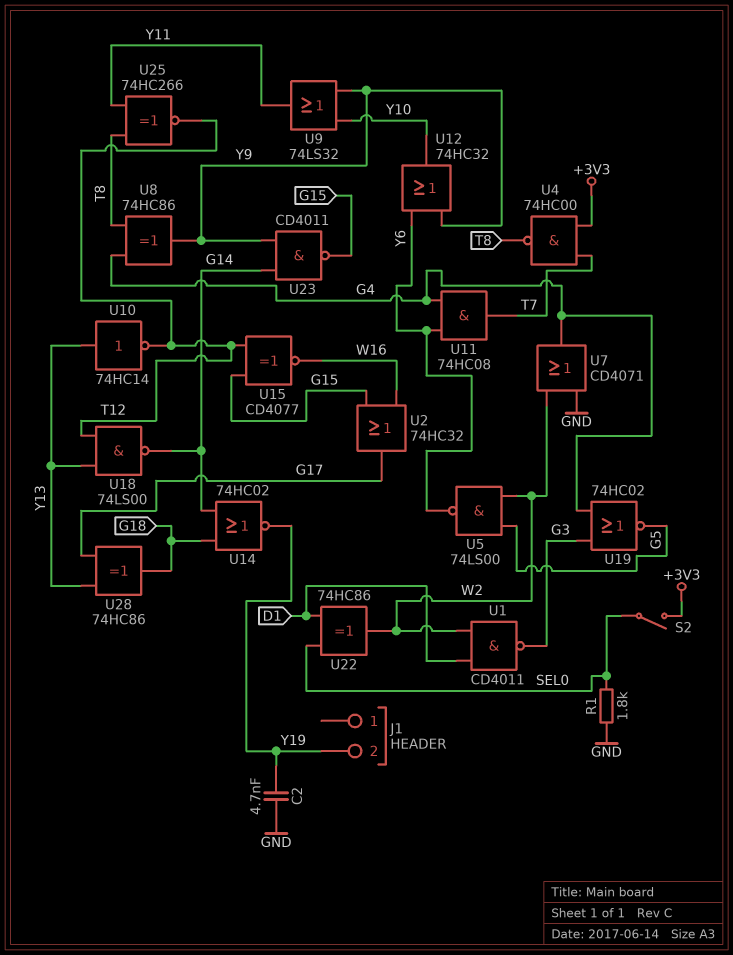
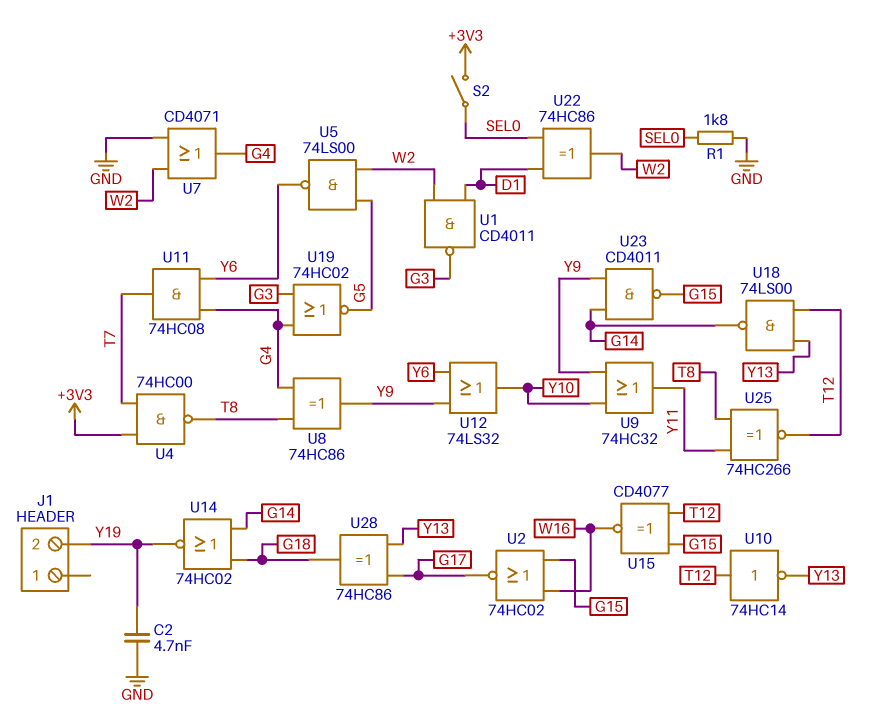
U2: OR 74HC32 (in G15, in W16, out G17) -> NOR 74HC02 (in G15, in W16, out G17)
U9: OR 74LS32 (in Y9, in Y10, out Y11) -> OR 74HC32 (in Y9, in Y10, out Y11)
U10: NOT 74HC14 (in Y13, out T12) -> NOT 74HC14 (in T12, out Y13)
U12: OR 74HC32 (in Y6, in Y9, out Y10) -> OR 74LS32 (in Y6, in Y9, out Y10)

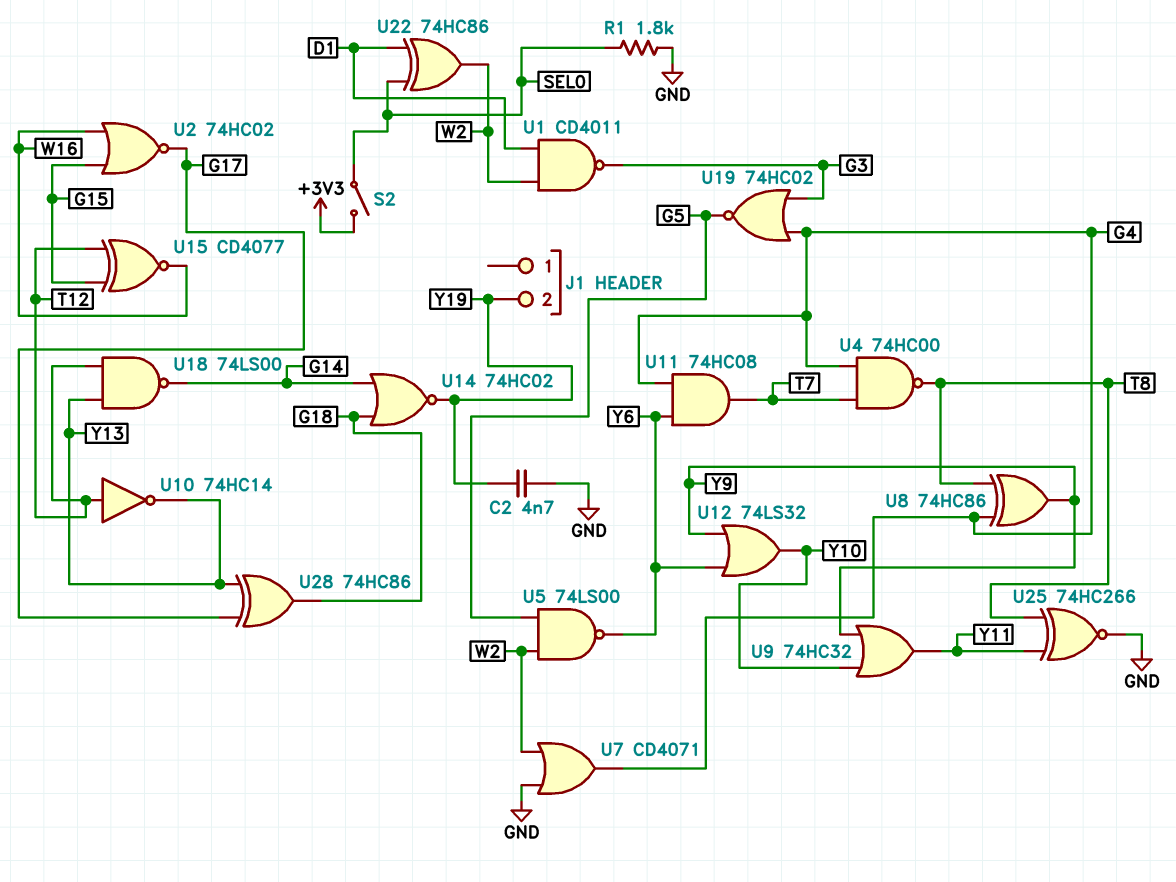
U4: NAND 74HC00 (in +3V3, in T7, out T8) -> NAND 74HC00 (in G4, in T7, out T8)
U23: NAND CD4011 (in G14, in Y9, out G15) -> none
U25: XNOR 74HC266 (in T8, in Y11, out T12) -> XNOR 74HC266 (in T8, in Y11, out GND)

